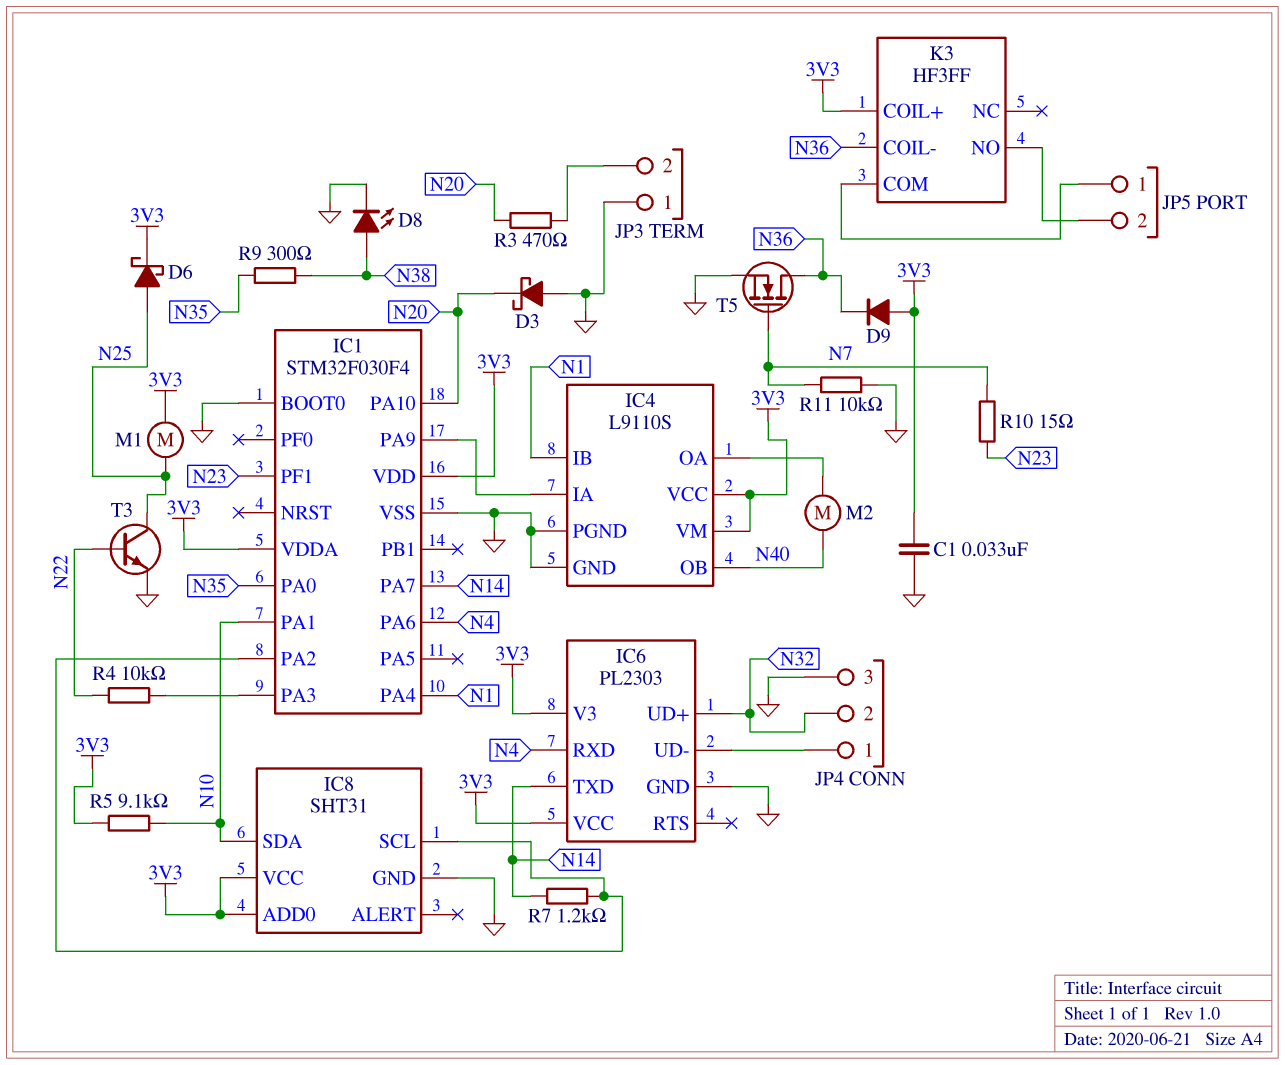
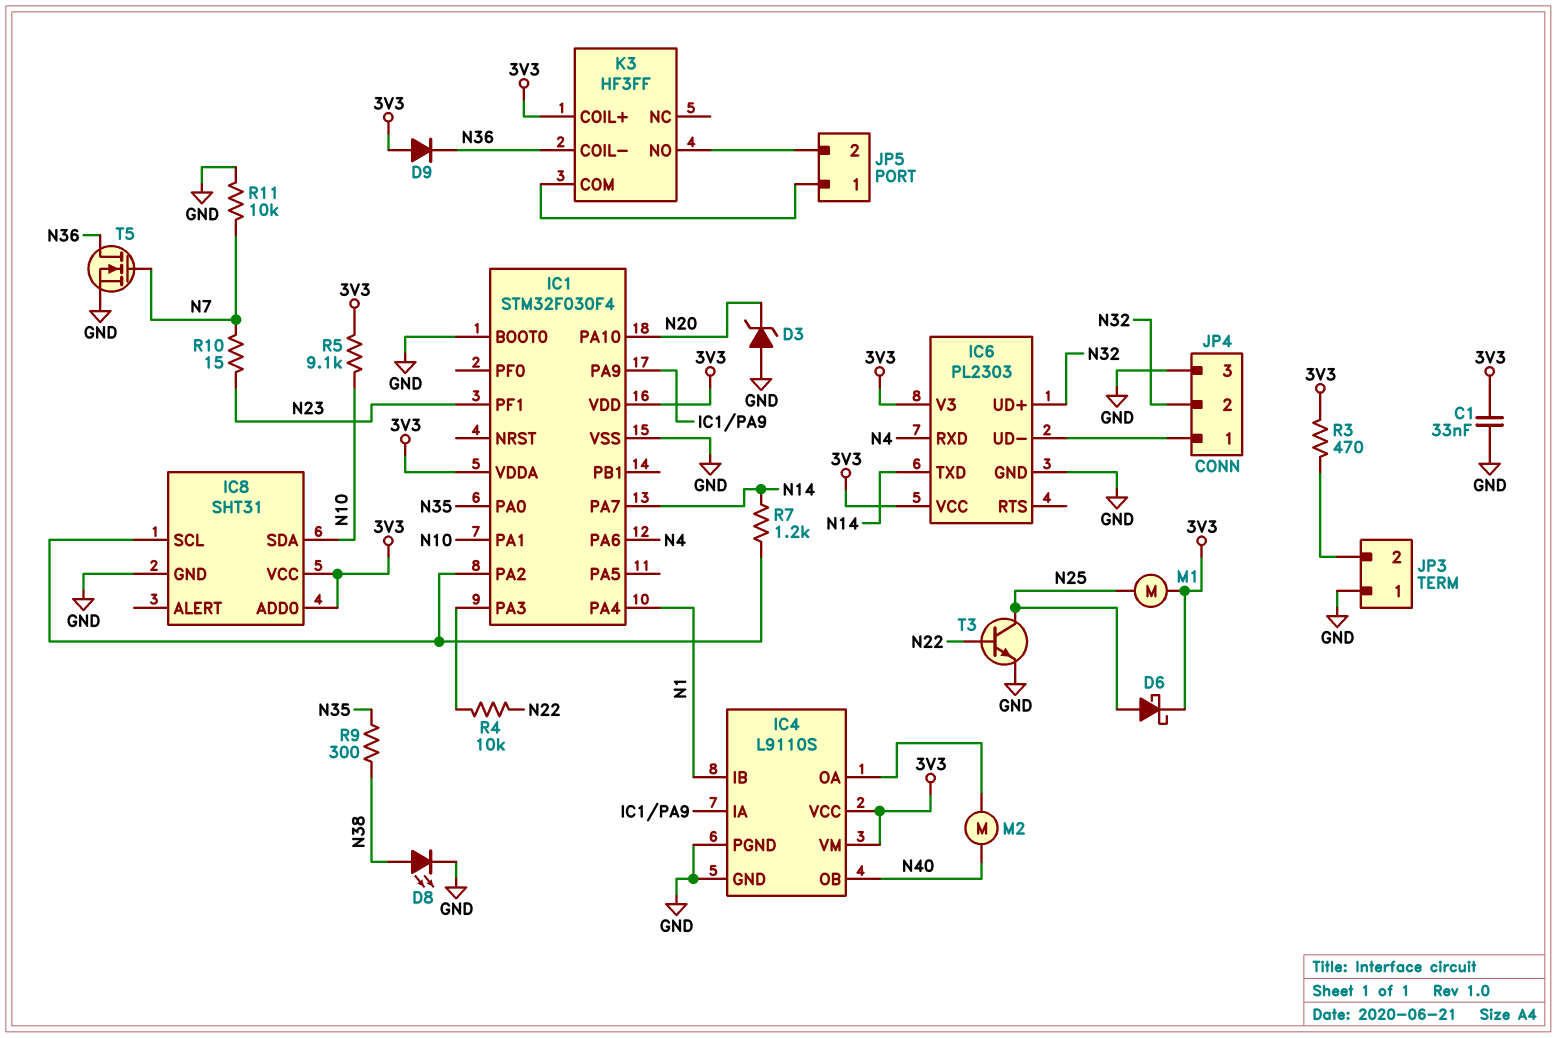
D3: schottky (A GND, K N20) -> zener (A GND, K N20)
R3: 470 (JP3/2, N20) -> 470 (3V3, JP3/2)

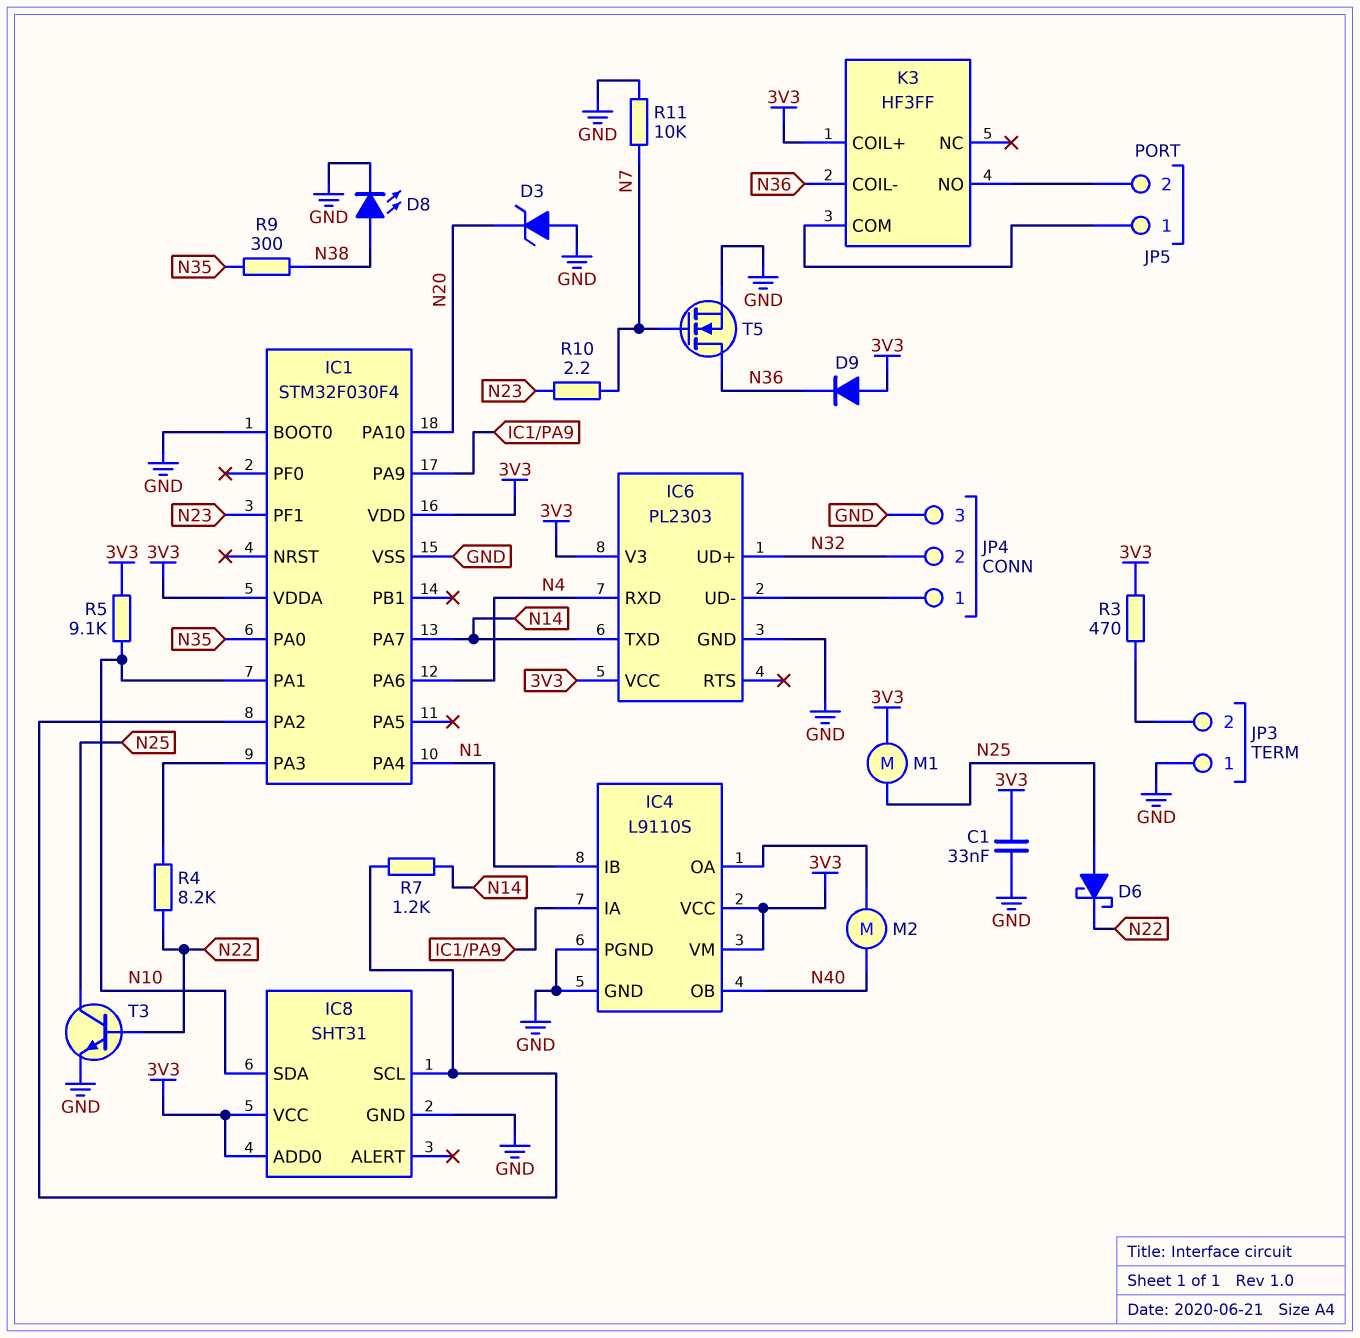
D6: schottky (A N25, K 3V3) -> schottky (A N25, K N22)
R4: 10k (IC1/PA3, N22) -> 8.2k (IC1/PA3, N22)
R10: 15 (N7, N23) -> 2.2 (N7, N23)

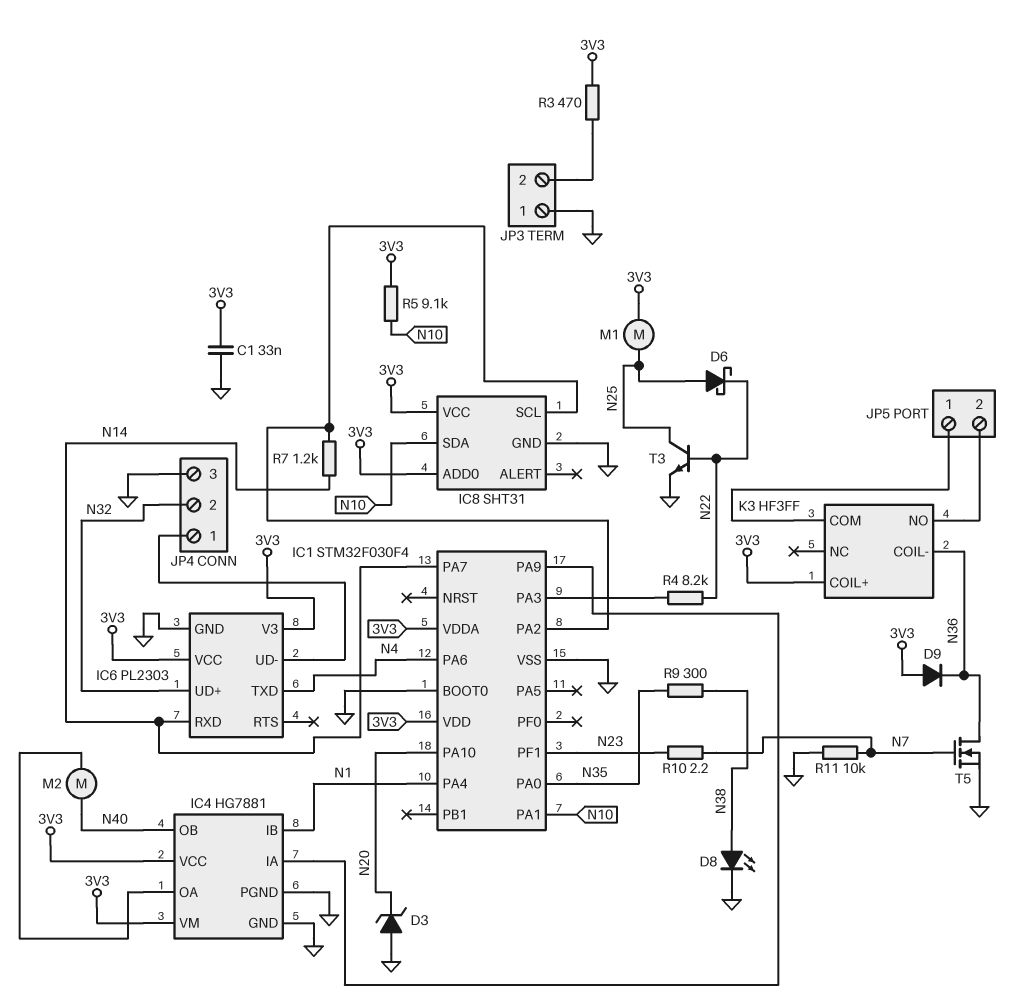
IC4: L9110S -> HG7881
IC6 pin RXD: N4 -> N14
IC6 pin TXD: N14 -> N4

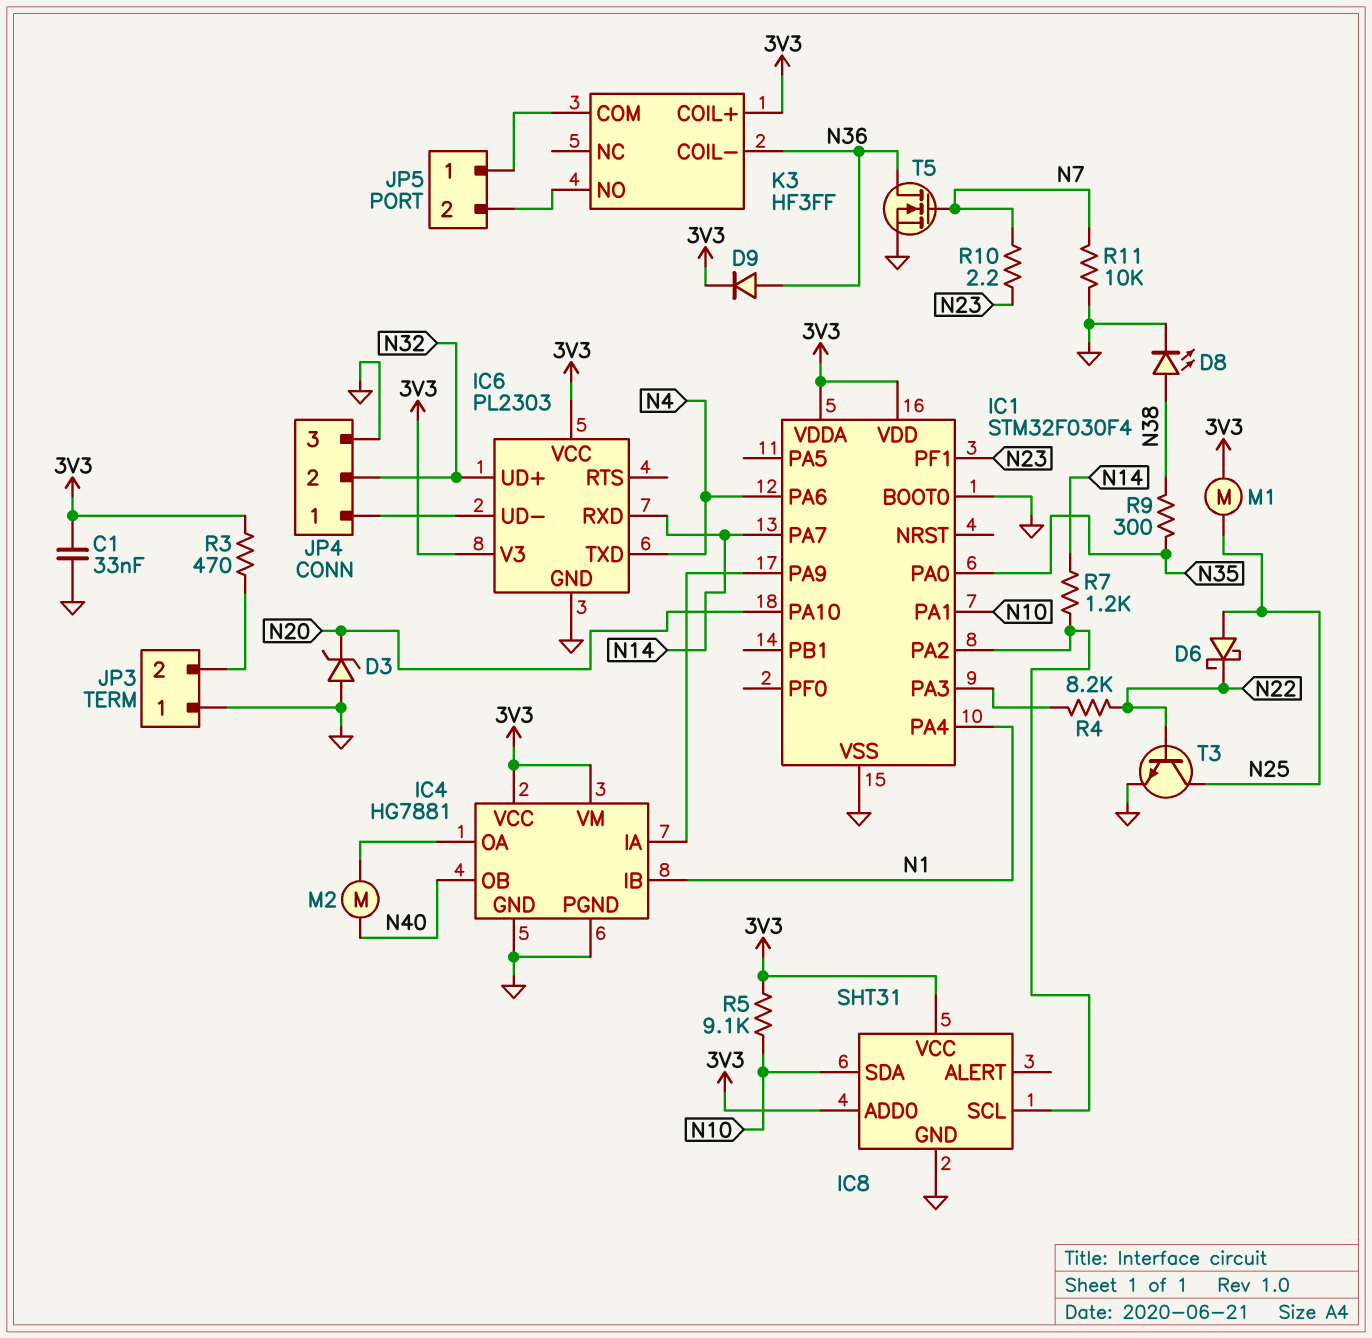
D9: diode (A 3V3, K N36) -> diode (A N36, K 3V3)

